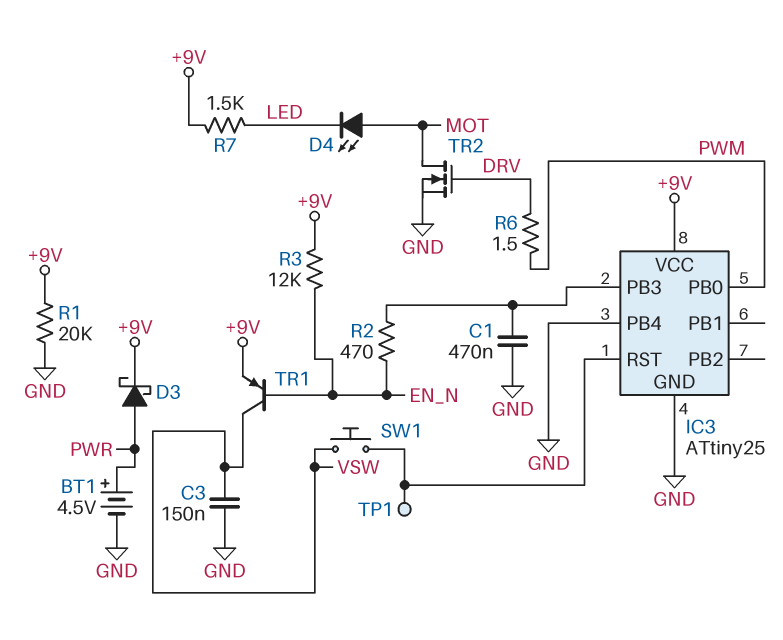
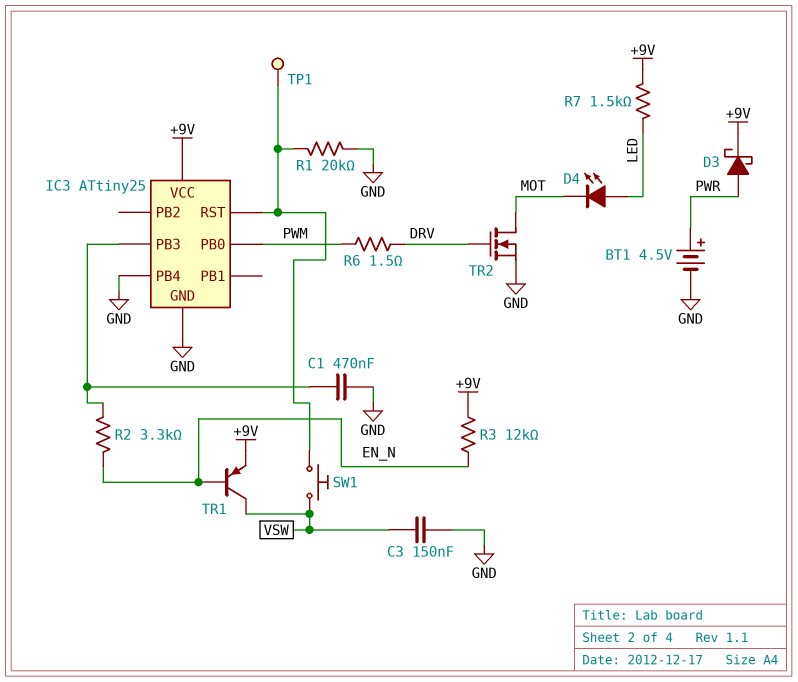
D4: LED (A MOT, K LED) -> LED (A LED, K MOT)
R1: 20k (+9V, GND) -> 20k (GND, IC3/RST)
R2: 470 (EN_N, IC3/PB3) -> 3.3k (EN_N, IC3/PB3)

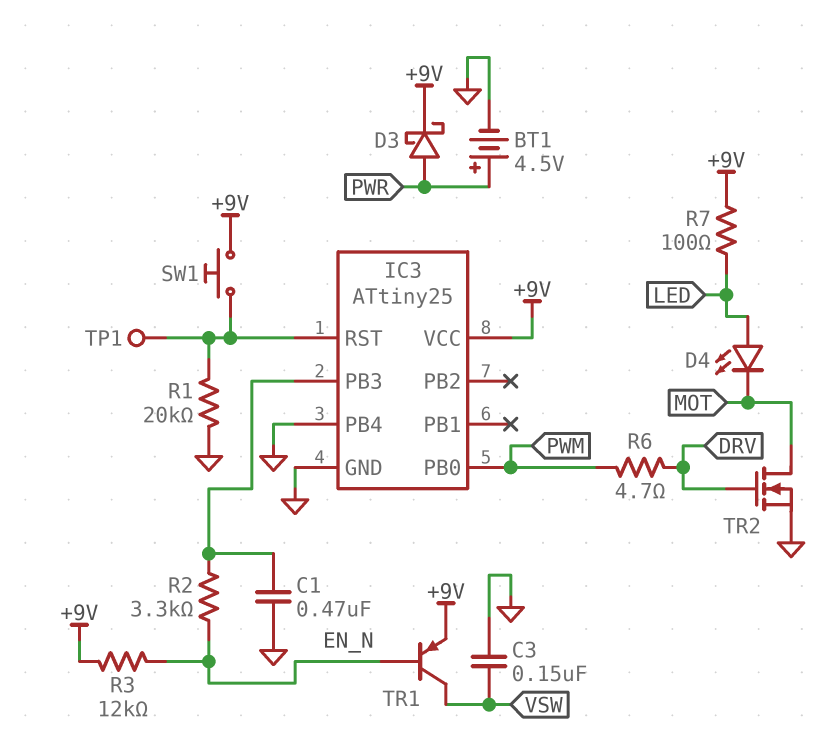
R6: 1.5 (DRV, PWM) -> 4.7 (DRV, PWM)
R7: 1.5k (+9V, LED) -> 100 (+9V, LED)
SW1: button (IC3/RST, VSW) -> button (+9V, IC3/RST)

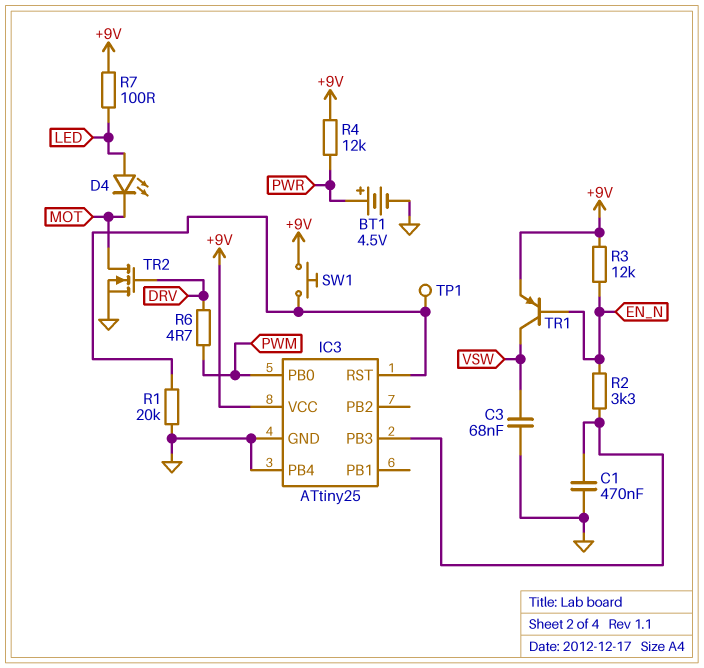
C3: 150nF (GND, VSW) -> 68nF (GND, VSW)
D3: schottky (A PWR, K +9V) -> none
R4: none -> 12k (+9V, PWR)

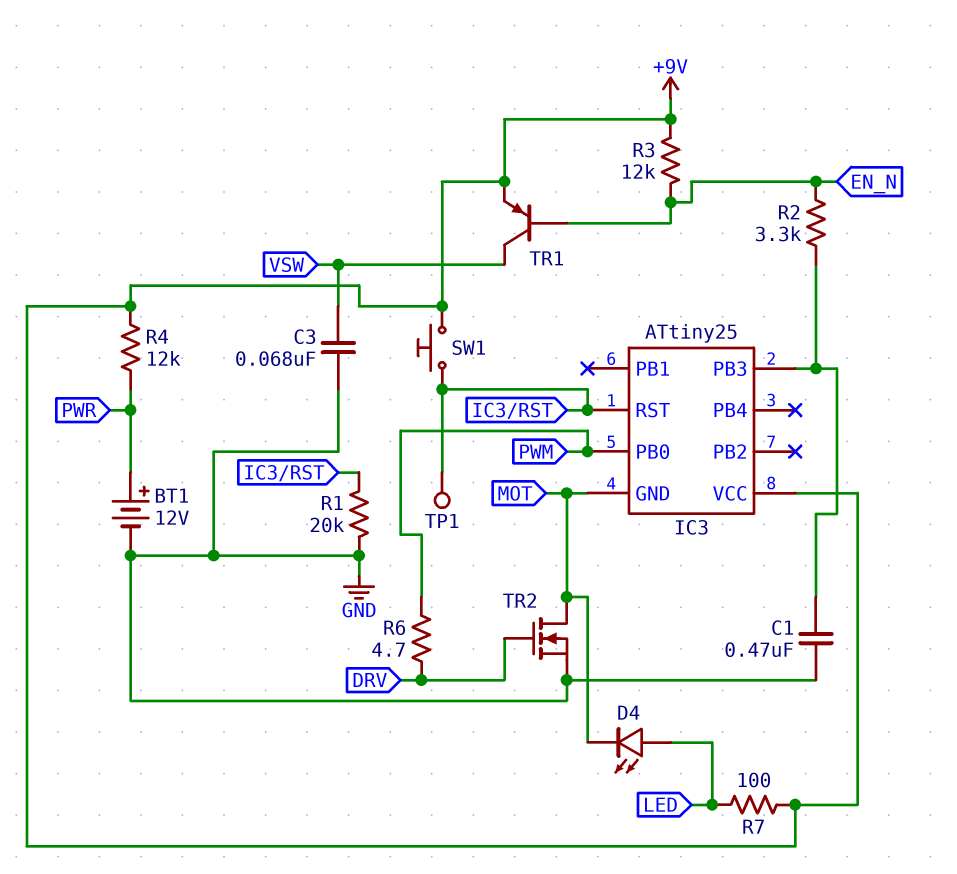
BT1: 4.5V (plus PWR, minus GND) -> 12V (plus PWR, minus GND)
IC3 pin GND: GND -> MOT
IC3 pin PB4: GND -> none

